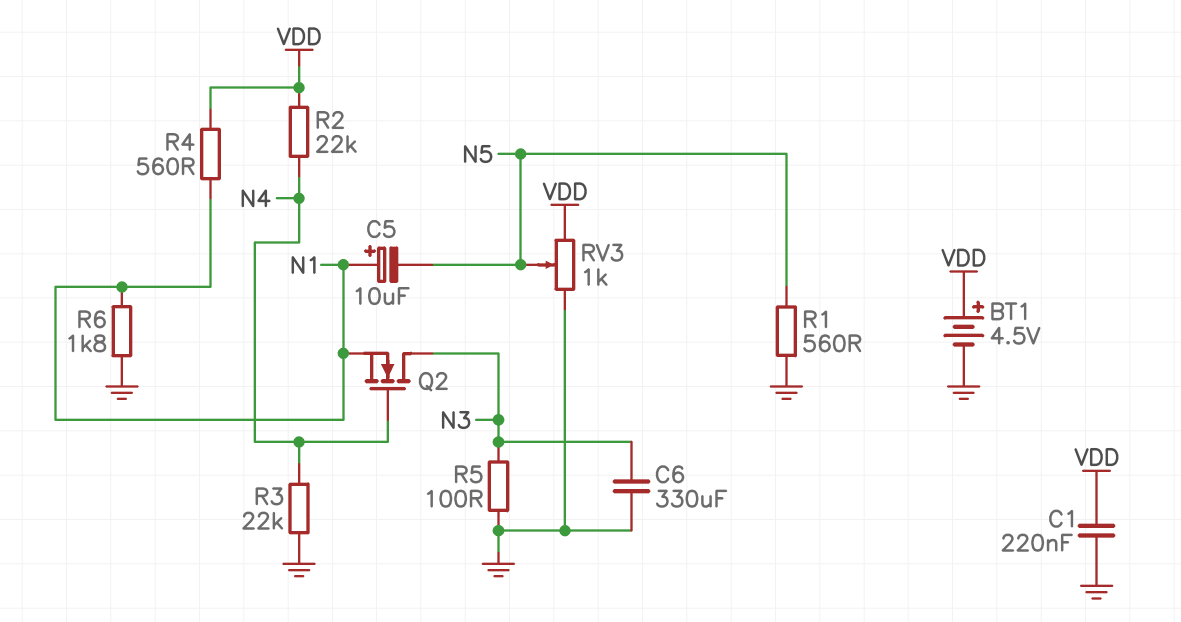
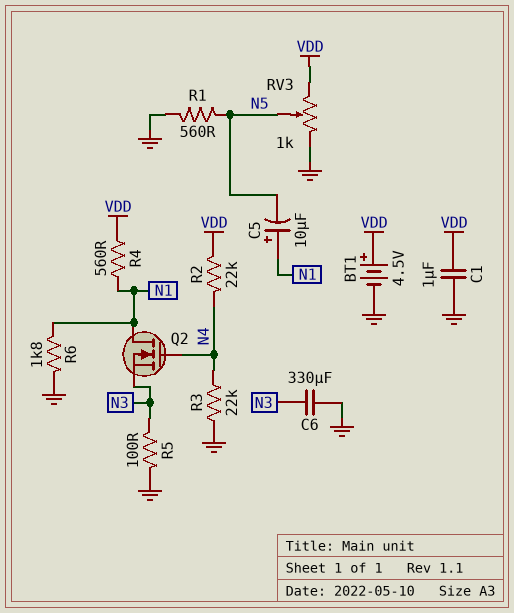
C1: 220nF (GND, VDD) -> 1uF (GND, VDD)
Q2: NMOS (G N4, D N3, S N1) -> NMOS (G N4, D N1, S N3)

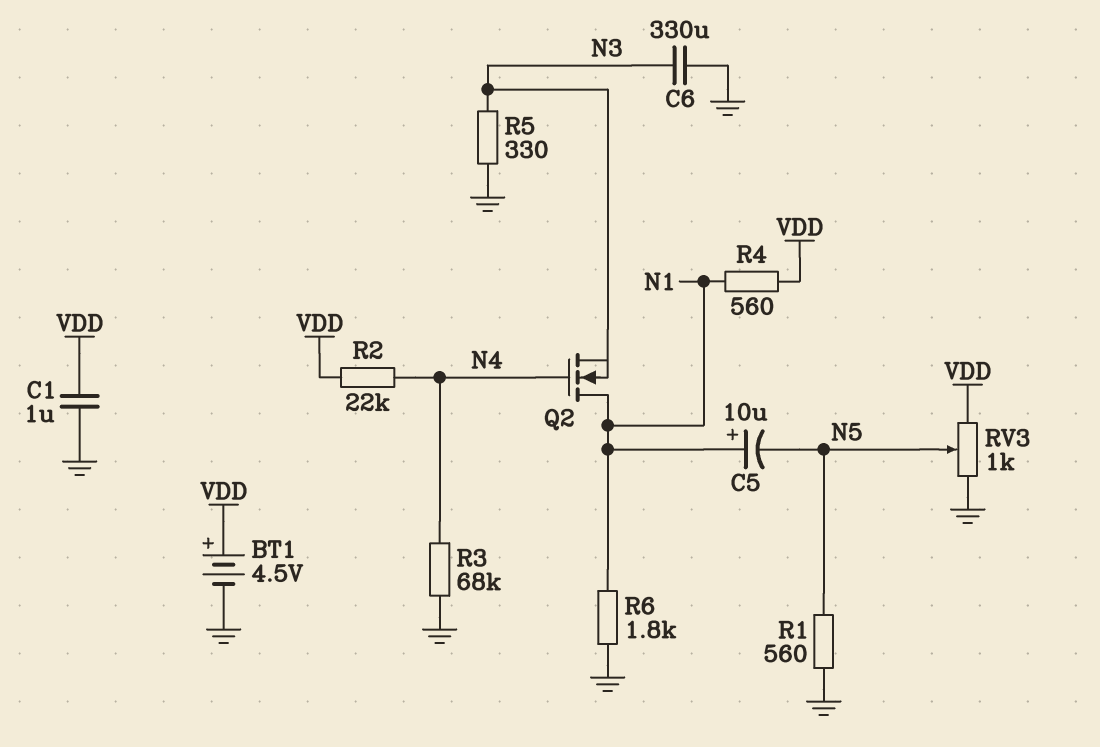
R3: 22k (GND, N4) -> 68k (GND, N4)
R5: 100 (GND, N3) -> 330 (GND, N3)

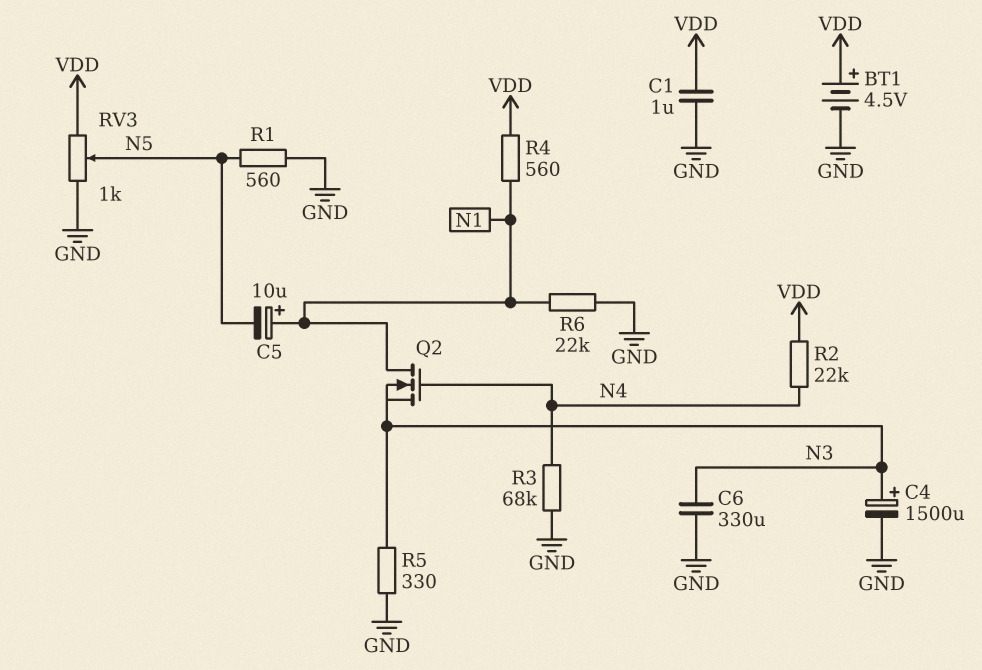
C4: none -> 1500uF (plus N3, minus GND)
R6: 1.8k (GND, N1) -> 22k (GND, N1)

